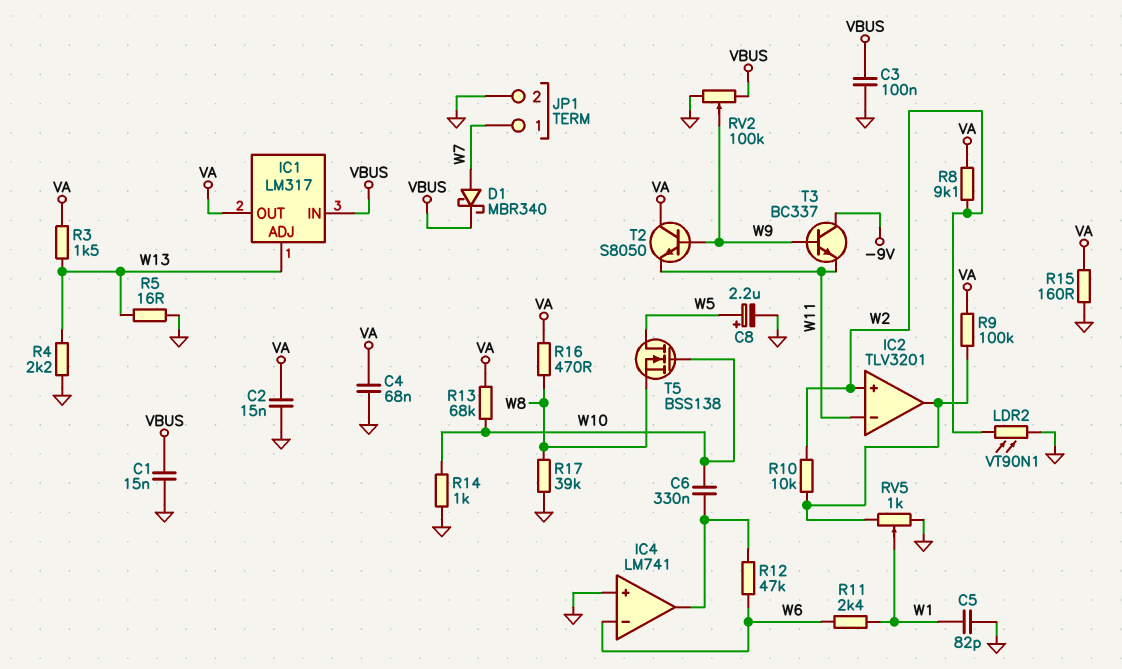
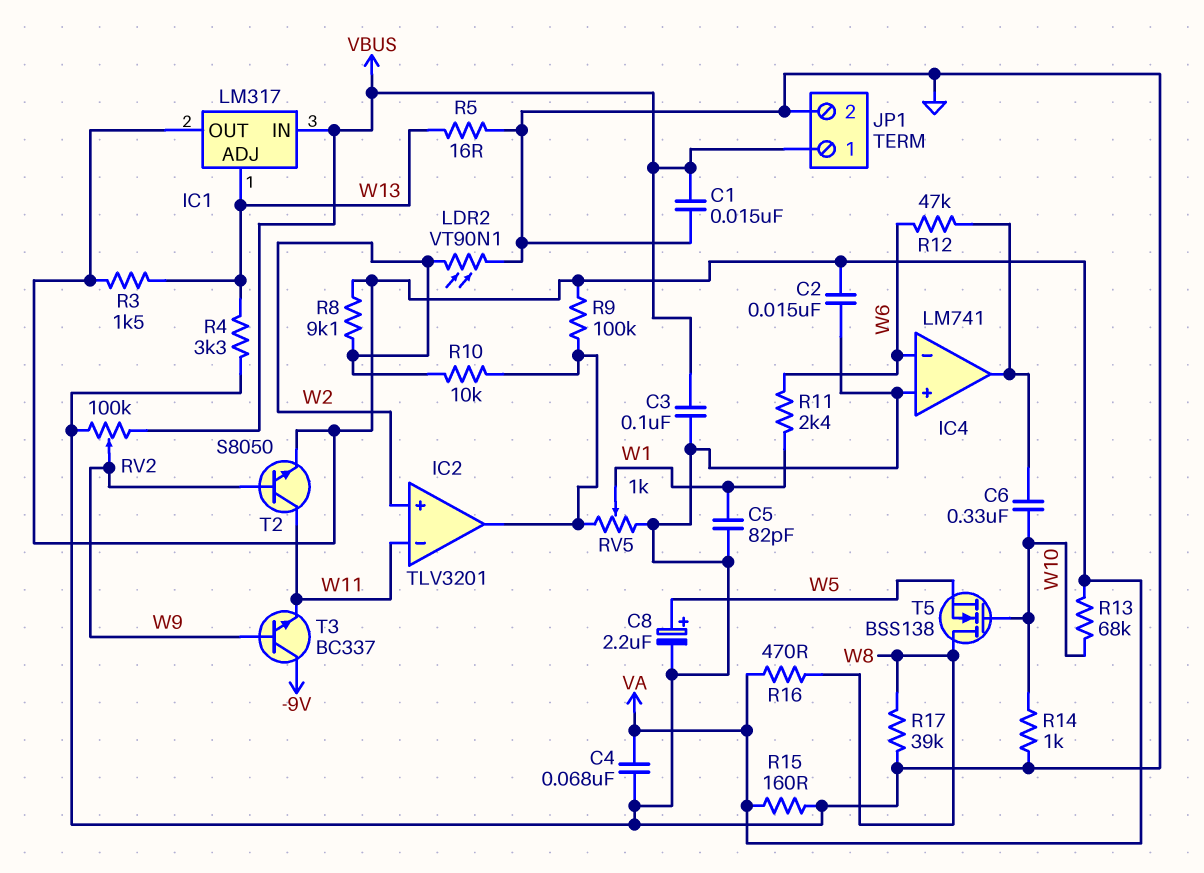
D1: schottky MBR340 (A W7, K VBUS) -> none
JP1 pin 1: W7 -> VBUS
R4: 2.2k (GND, W13) -> 3.3k (GND, W13)
T2: NPN S8050 (B W9, C VA, E W11) -> NPN S8050 (B W9, C W11, E VA)
T5: NMOS BSS138 (G W10, D W5, S W8) -> NMOS BSS138 (G W10, D W8, S W5)

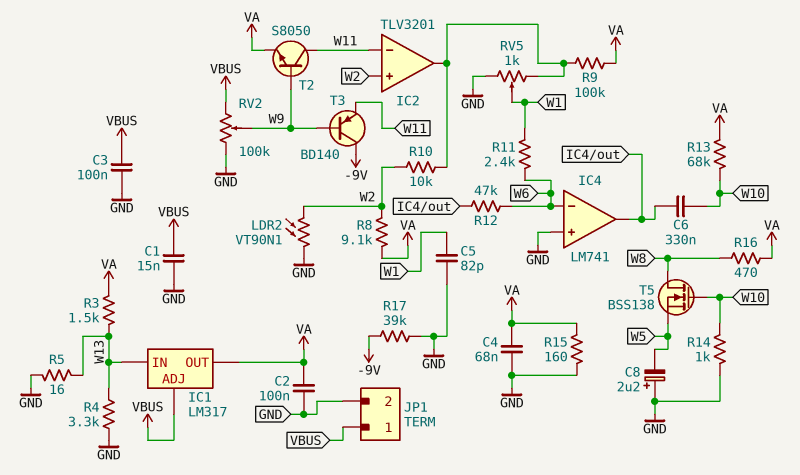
C2: 15nF (GND, VA) -> 100nF (GND, VA)
C8: 2.2uF (plus W5, minus GND) -> 2.2uF (plus GND, minus W5)
IC1 pin ADJ: W13 -> VBUS
IC1 pin IN: VBUS -> W13
R17: 39k (GND, W8) -> 39k (-9V, GND)
T3: NPN BC337 (B W9, C -9V, E W11) -> PNP BD140 (B W9, C -9V, E W11)

